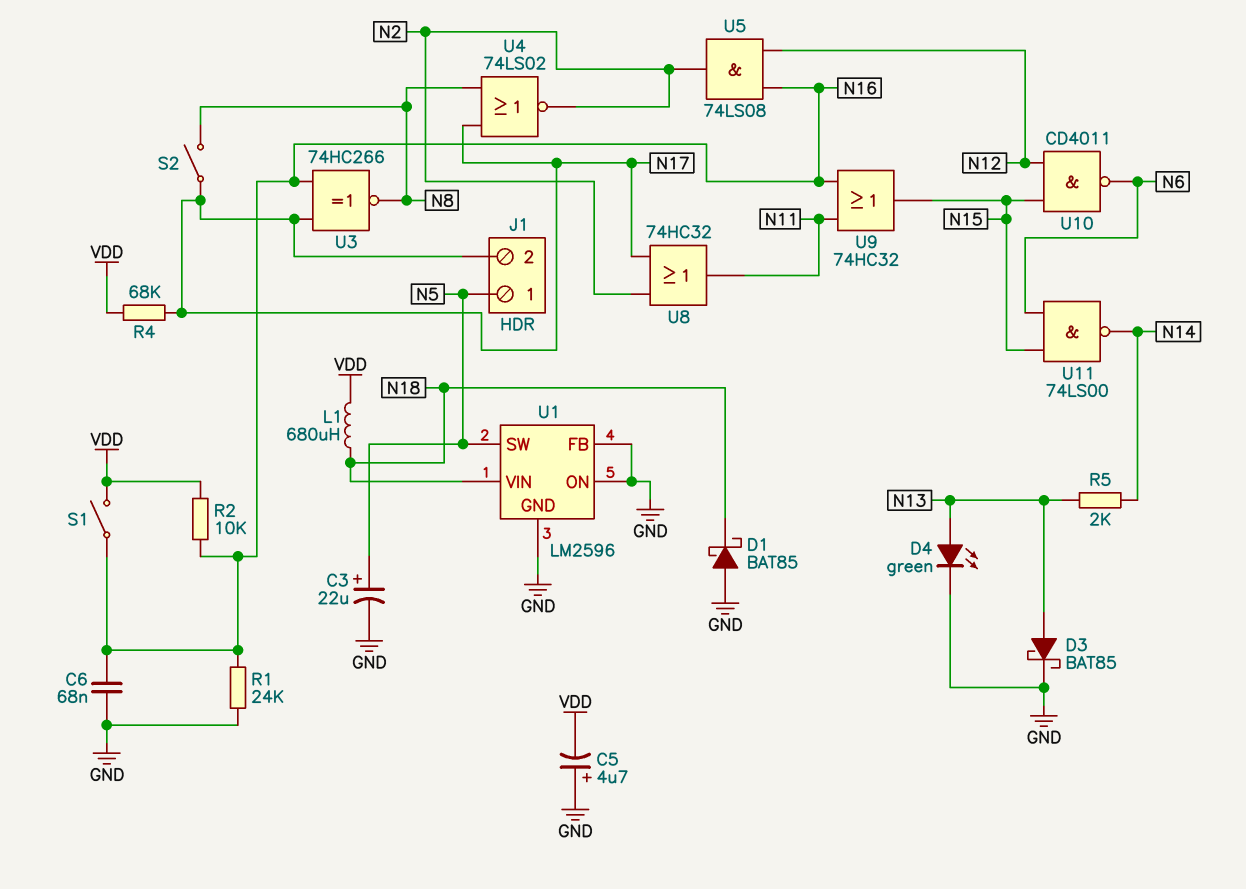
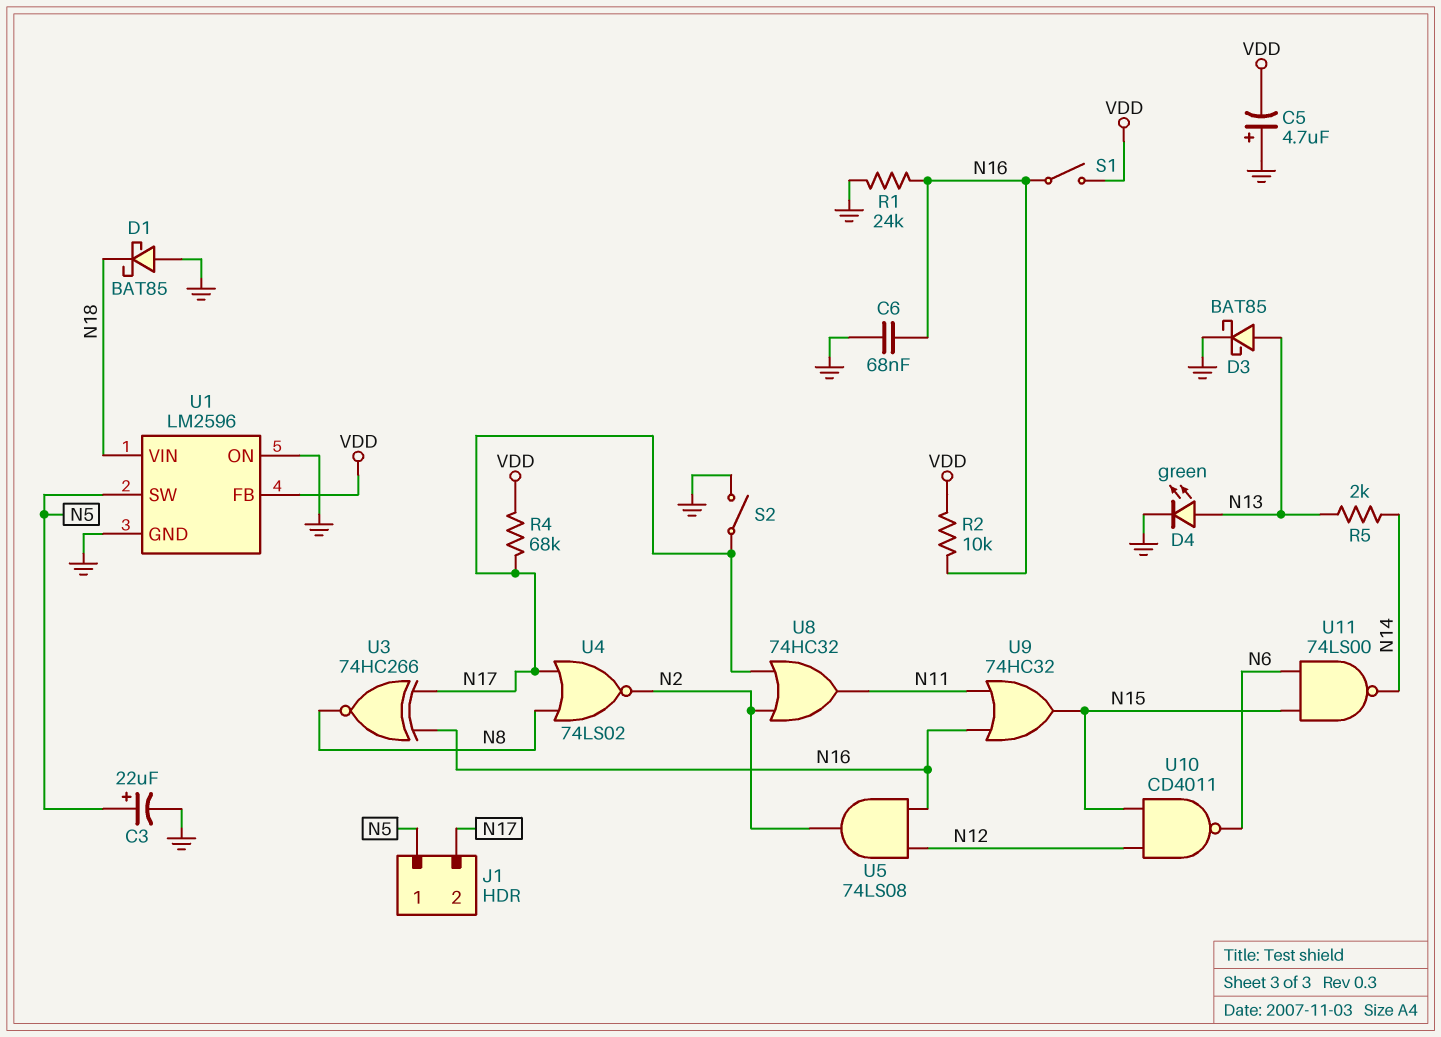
L1: 680uH (N18, VDD) -> none
S2: switch (N8, N17) -> switch (GND, N17)
U1 pin FB: GND -> VDD

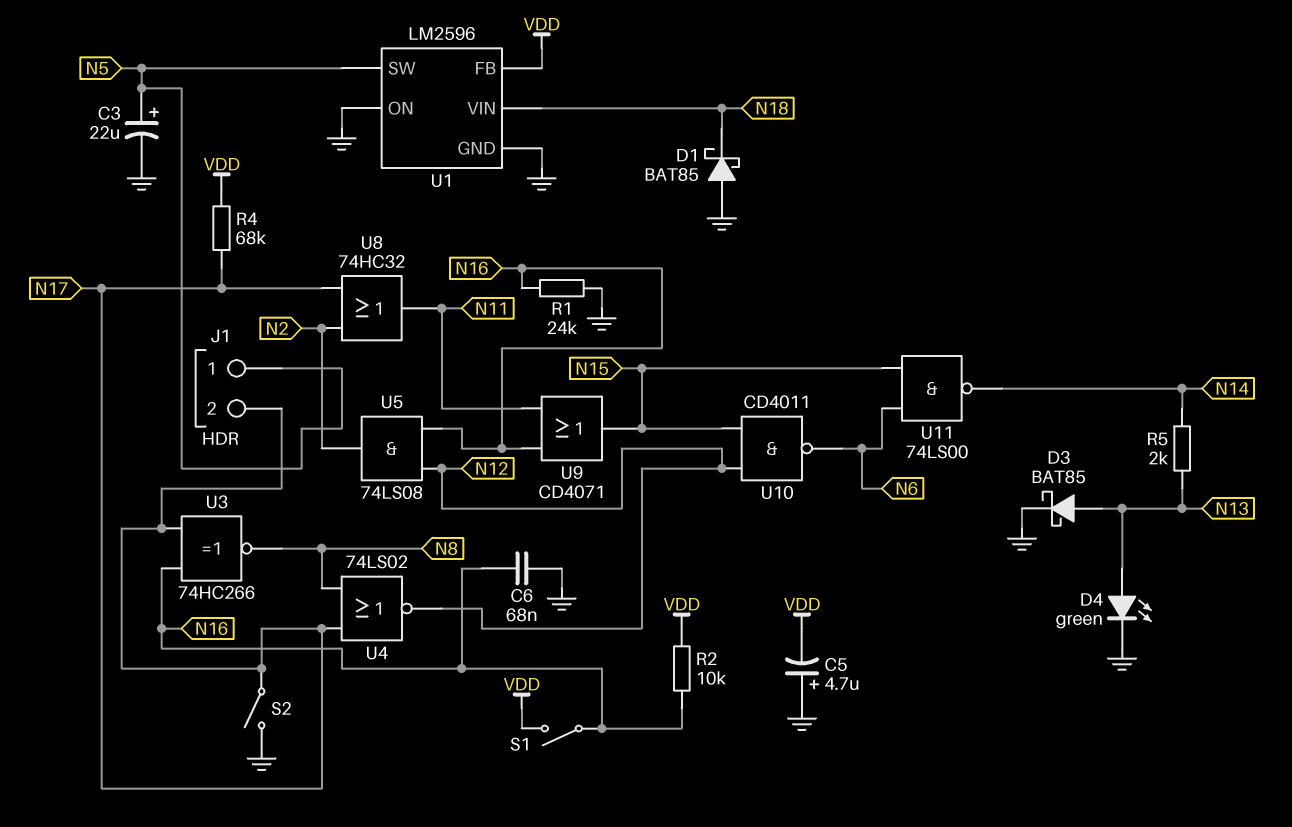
U4: NOR 74LS02 (in N8, in N17, out N2) -> NOR 74LS02 (in N8, in N17, out N12)
U9: OR 74HC32 (in N11, in N16, out N15) -> OR CD4071 (in N11, in N16, out N15)

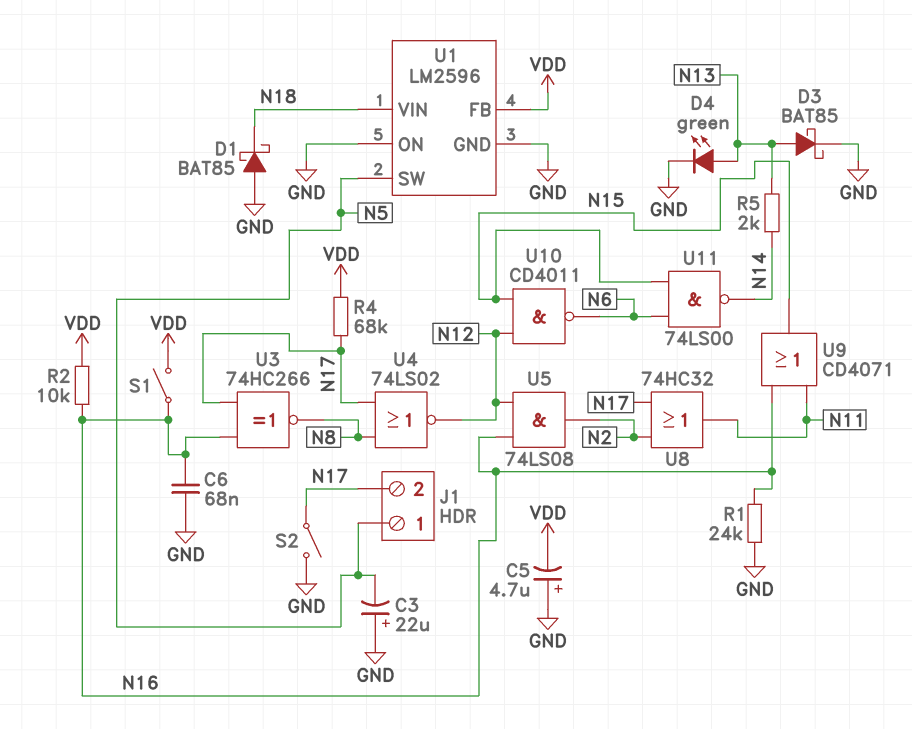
C3: 22uF (plus N5, minus GND) -> 22uF (plus GND, minus N5)

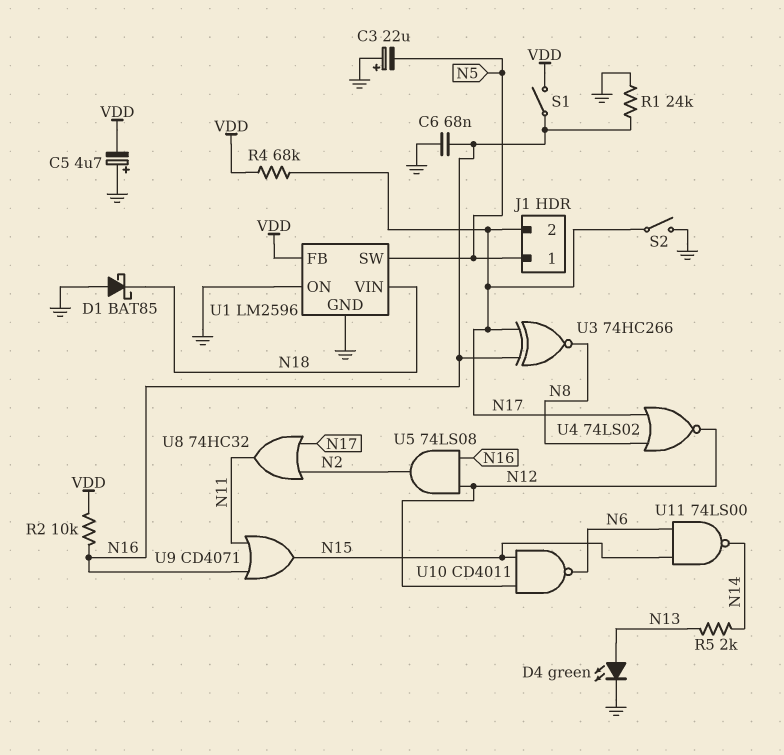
D3: schottky BAT85 (A N13, K GND) -> none

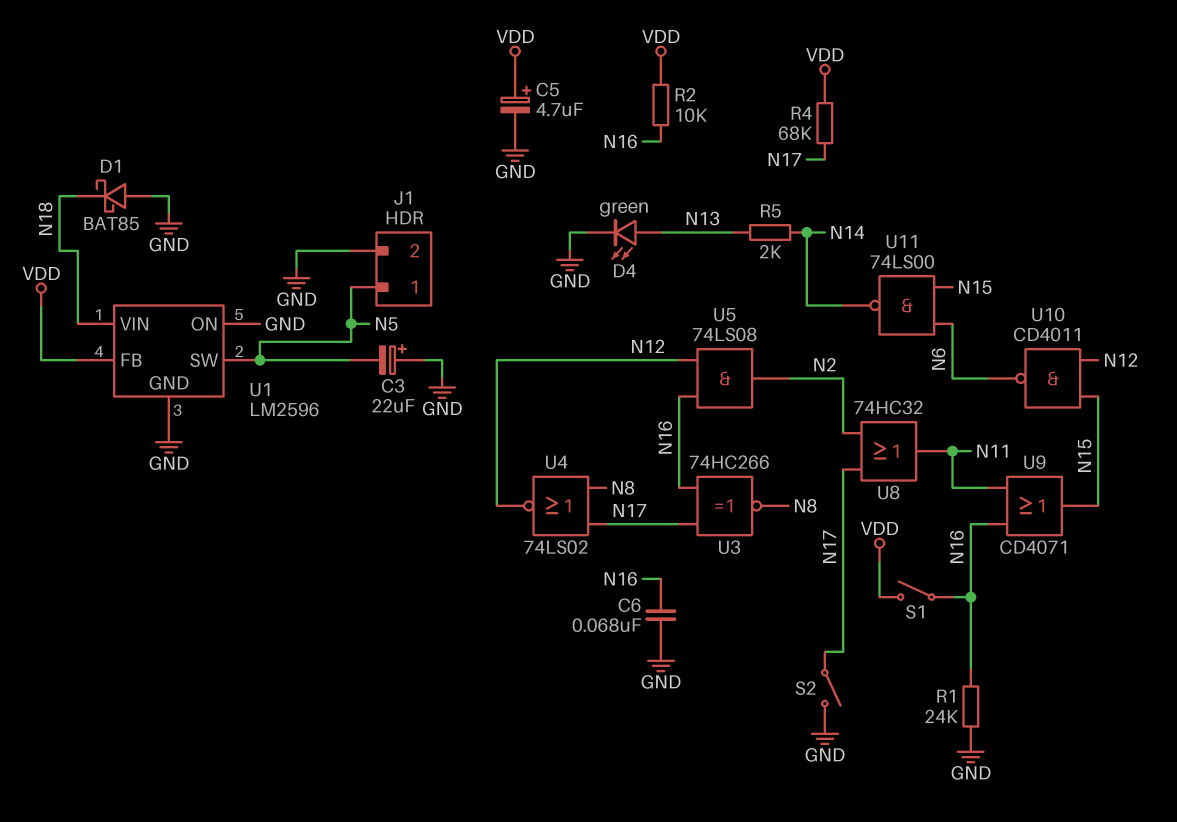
C5: 4.7uF (plus GND, minus VDD) -> 4.7uF (plus VDD, minus GND)
J1 pin 2: N17 -> GND

